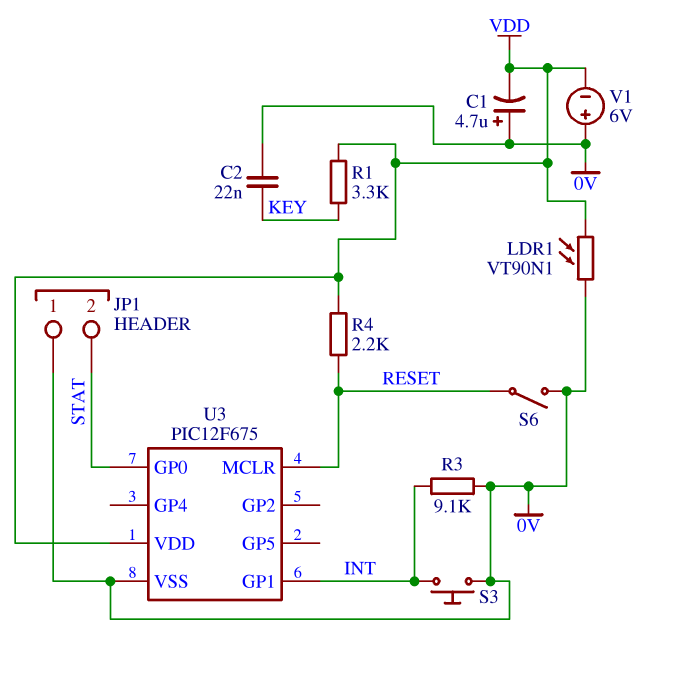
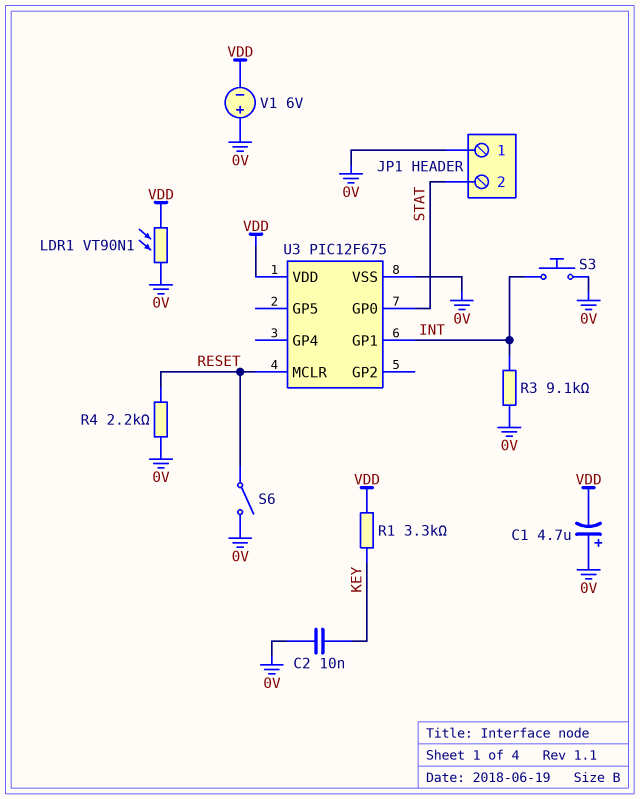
C2: 22nF (0V, KEY) -> 10nF (0V, KEY)
R4: 2.2k (RESET, VDD) -> 2.2k (0V, RESET)

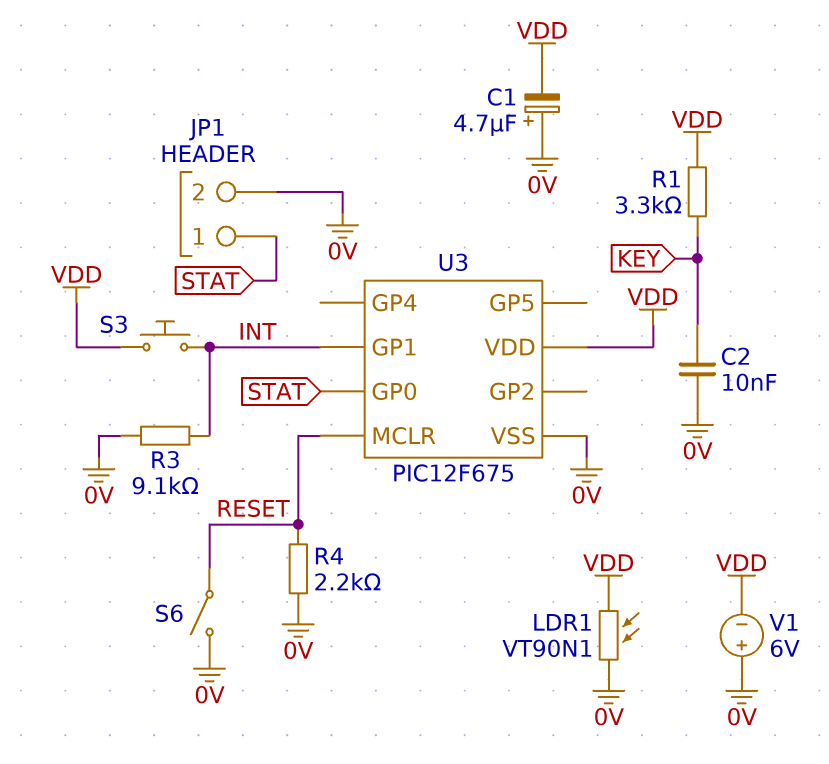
JP1 pin 1: 0V -> STAT
JP1 pin 2: STAT -> 0V
S3: button (0V, INT) -> button (INT, VDD)

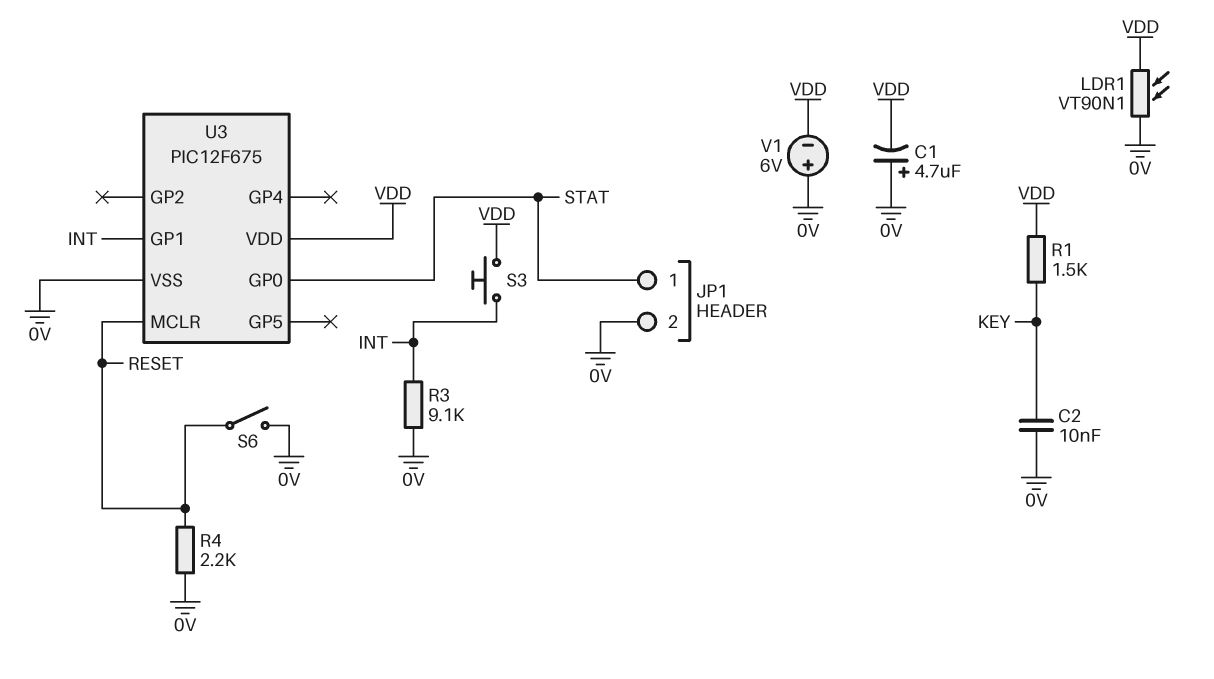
R1: 3.3k (KEY, VDD) -> 1.5k (KEY, VDD)

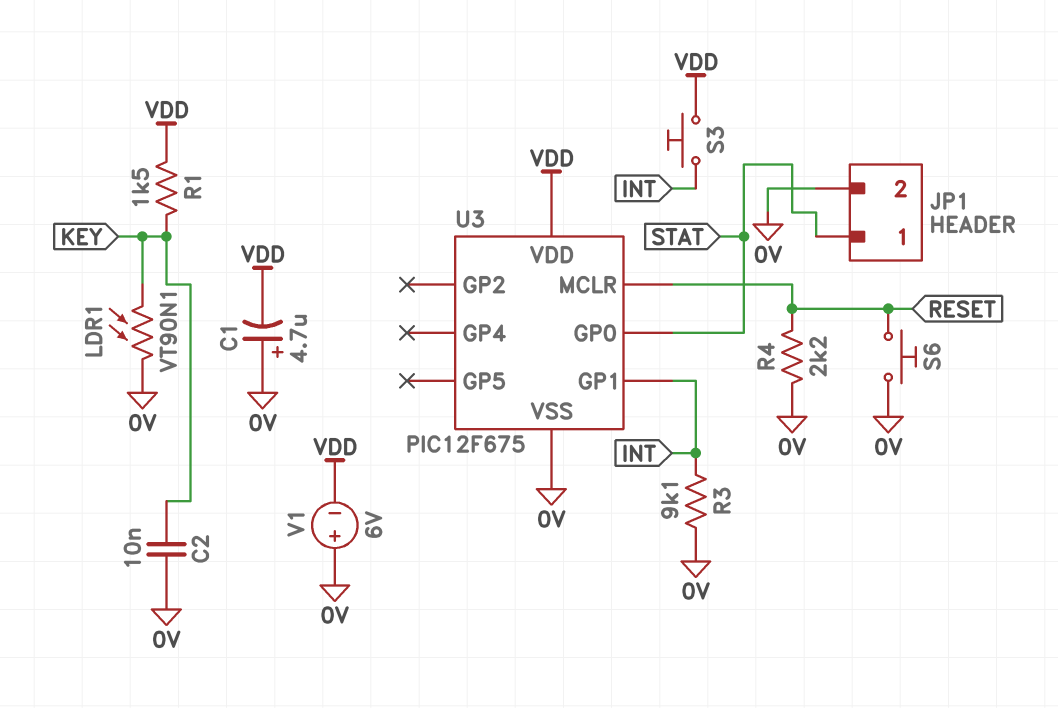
LDR1: VT90N1 (0V, VDD) -> VT90N1 (0V, KEY)
S6: switch (0V, RESET) -> button (0V, RESET)

